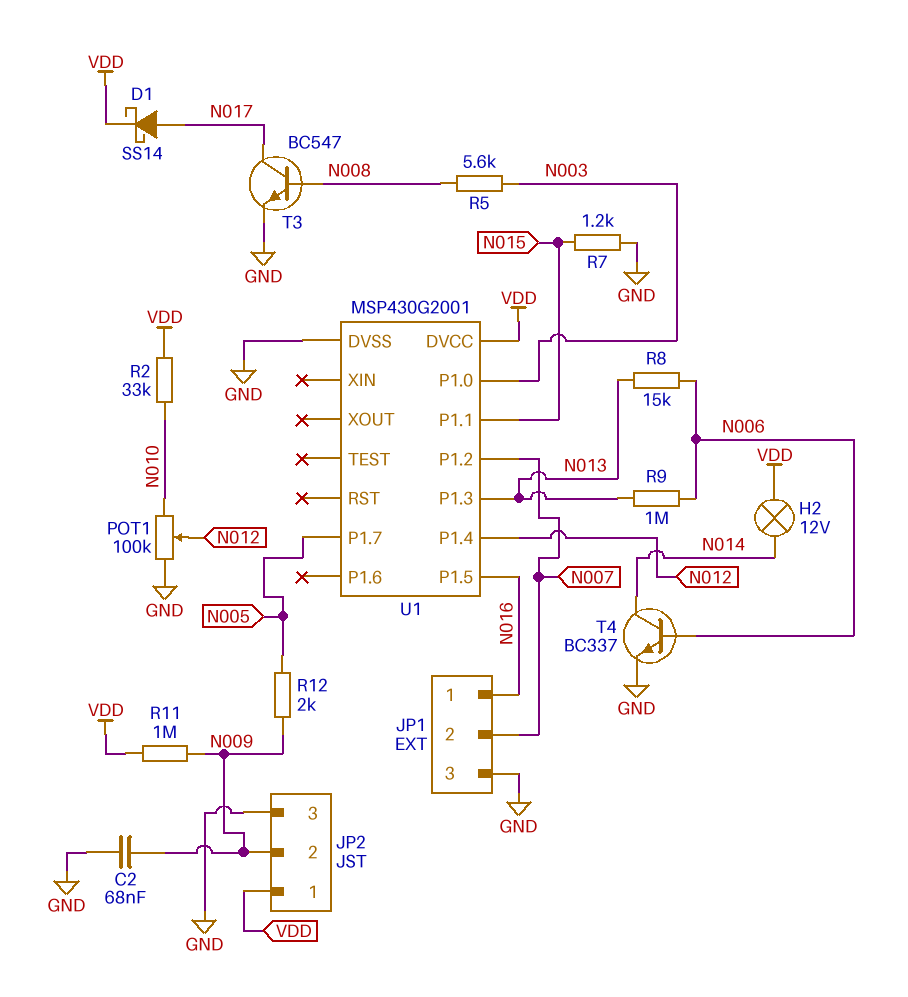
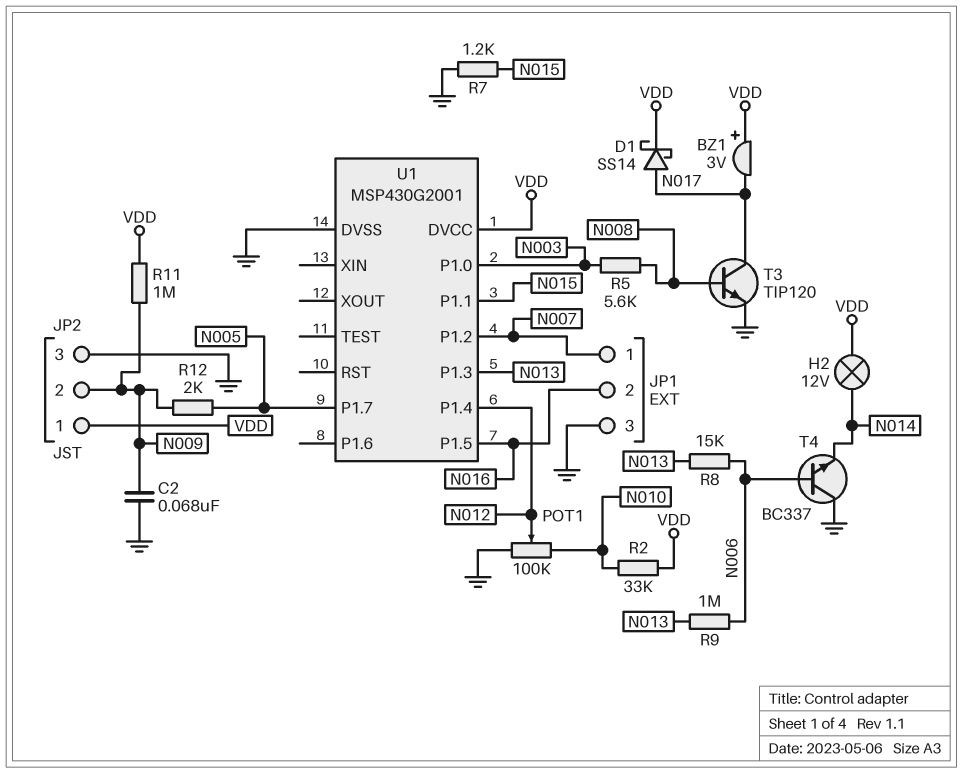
BZ1: none -> buzzer 3V (plus VDD, minus N017)
JP1 pin 1: N016 -> N007
JP1 pin 2: N007 -> N016
T3: NPN BC547 (B N008, C N017, E GND) -> NPN TIP120 (B N008, C N017, E GND)
T4: NPN BC337 (B N006, C N014, E GND) -> NPN BC337 (B N006, C GND, E N014)

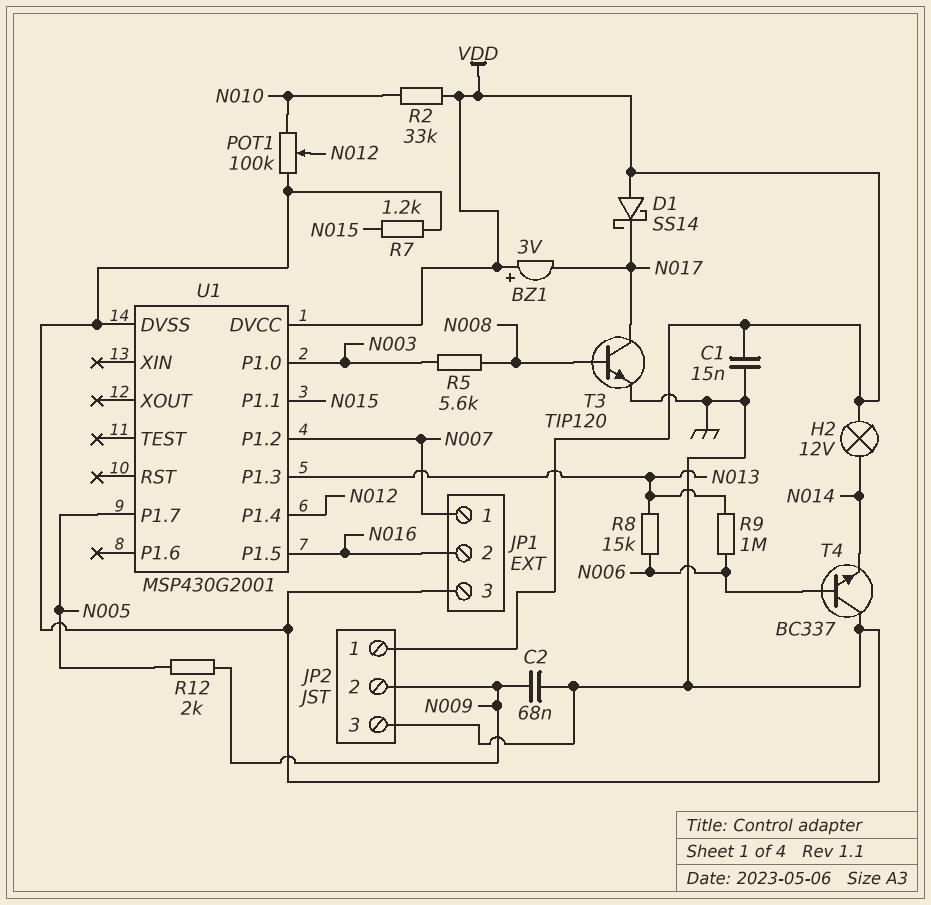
C1: none -> 15nF (GND, VDD)
D1: schottky SS14 (A N017, K VDD) -> schottky SS14 (A VDD, K N017)
R11: 1M (N009, VDD) -> none

